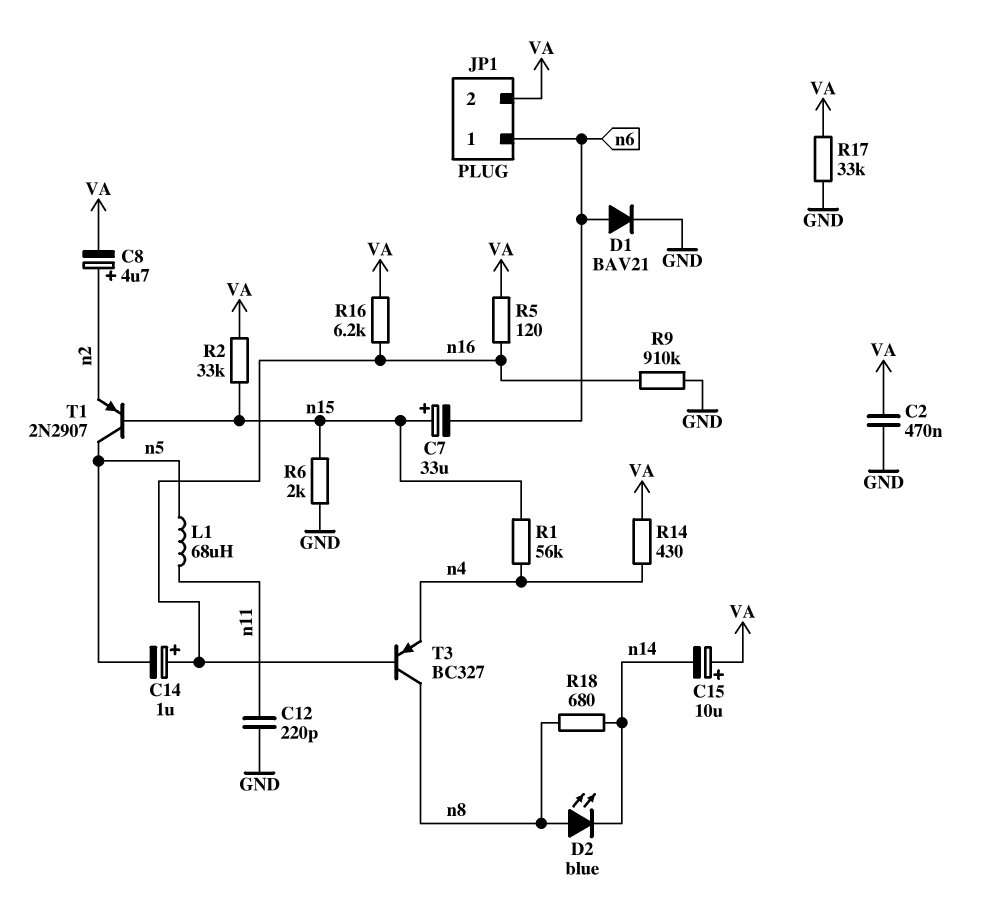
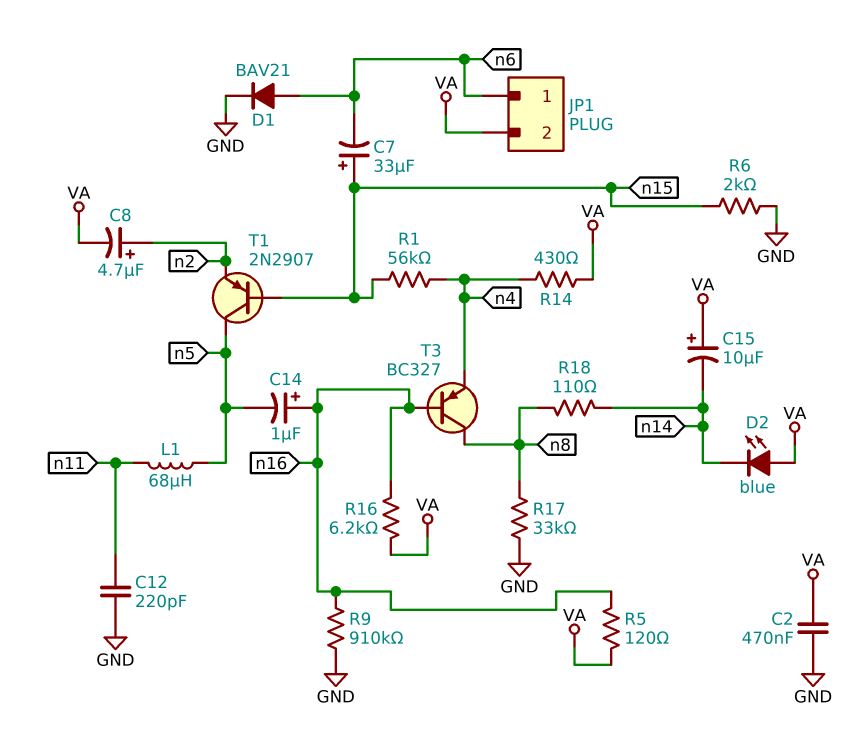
D2: LED blue (A n8, K n14) -> LED blue (A VA, K n14)
R2: 33k (VA, n15) -> none
R17: 33k (GND, VA) -> 33k (GND, n8)
R18: 680 (n8, n14) -> 110 (n8, n14)

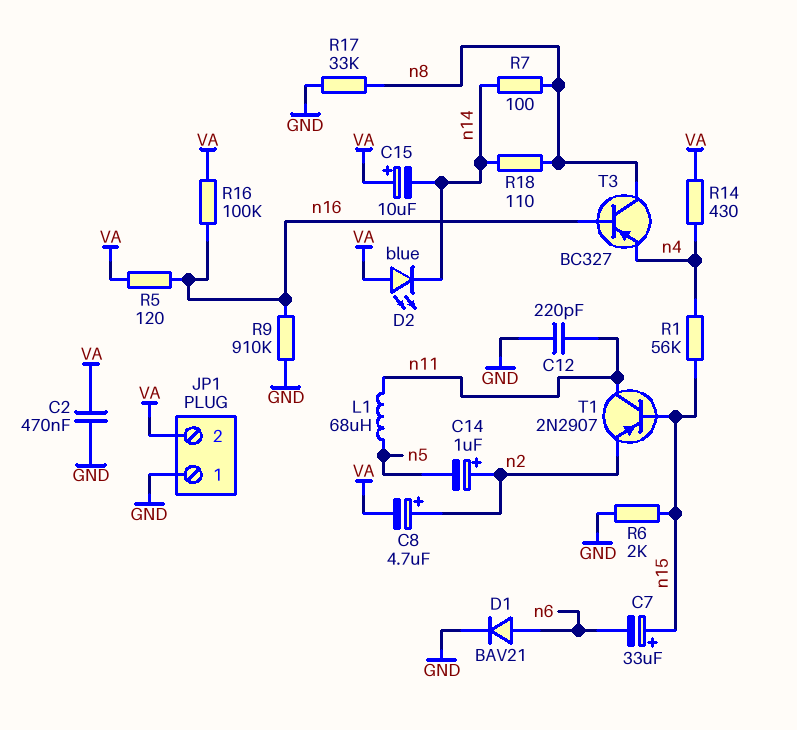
C14: 1uF (plus n16, minus n5) -> 1uF (plus n2, minus n5)
JP1 pin 1: n6 -> GND
R7: none -> 100 (n8, n14)
R16: 6.2k (VA, n16) -> 100k (VA, n16)
T1: PNP 2N2907 (B n15, C n5, E n2) -> PNP 2N2907 (B n15, C n11, E n2)

